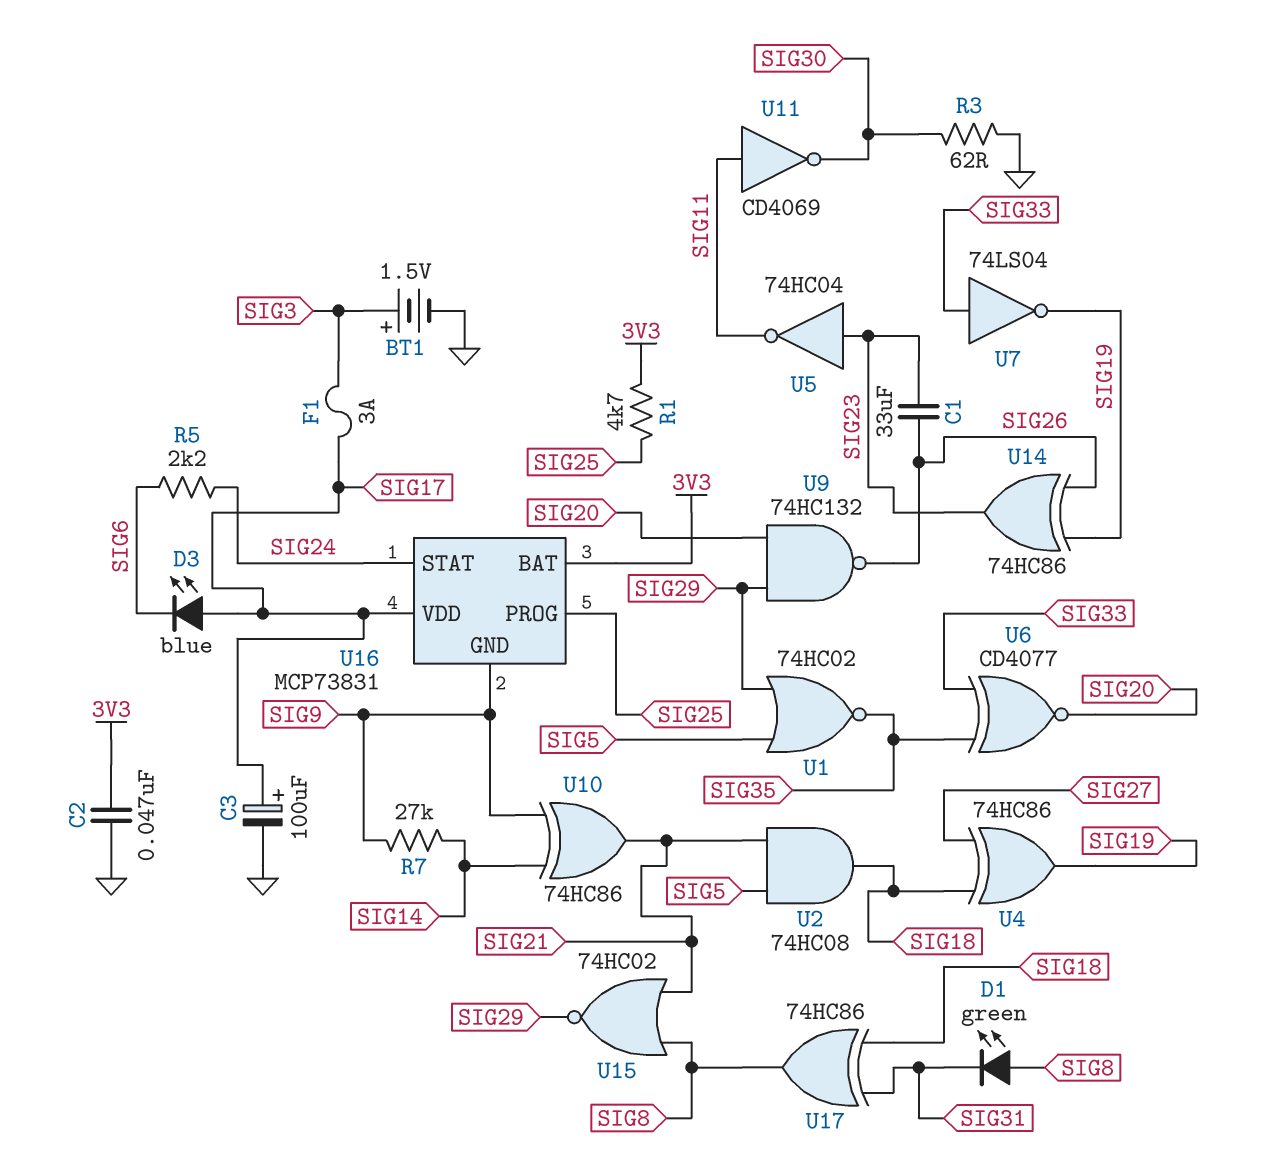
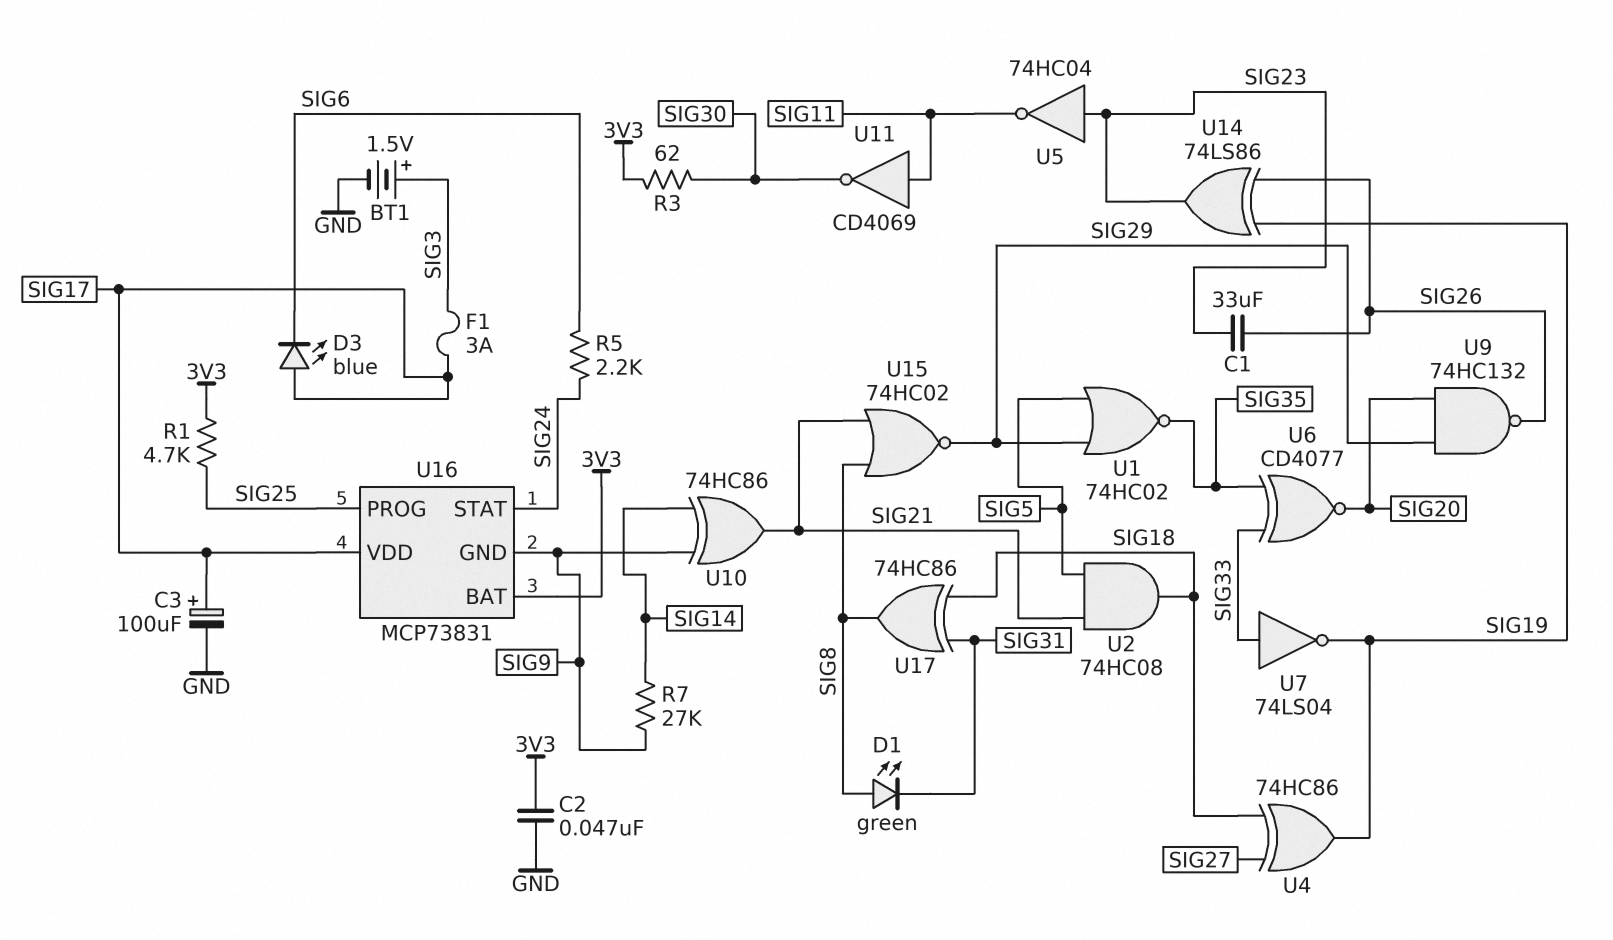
R3: 62 (GND, SIG30) -> 62 (3V3, SIG30)
U14: XOR 74HC86 (in SIG19, in SIG26, out SIG23) -> XOR 74LS86 (in SIG19, in SIG26, out SIG23)

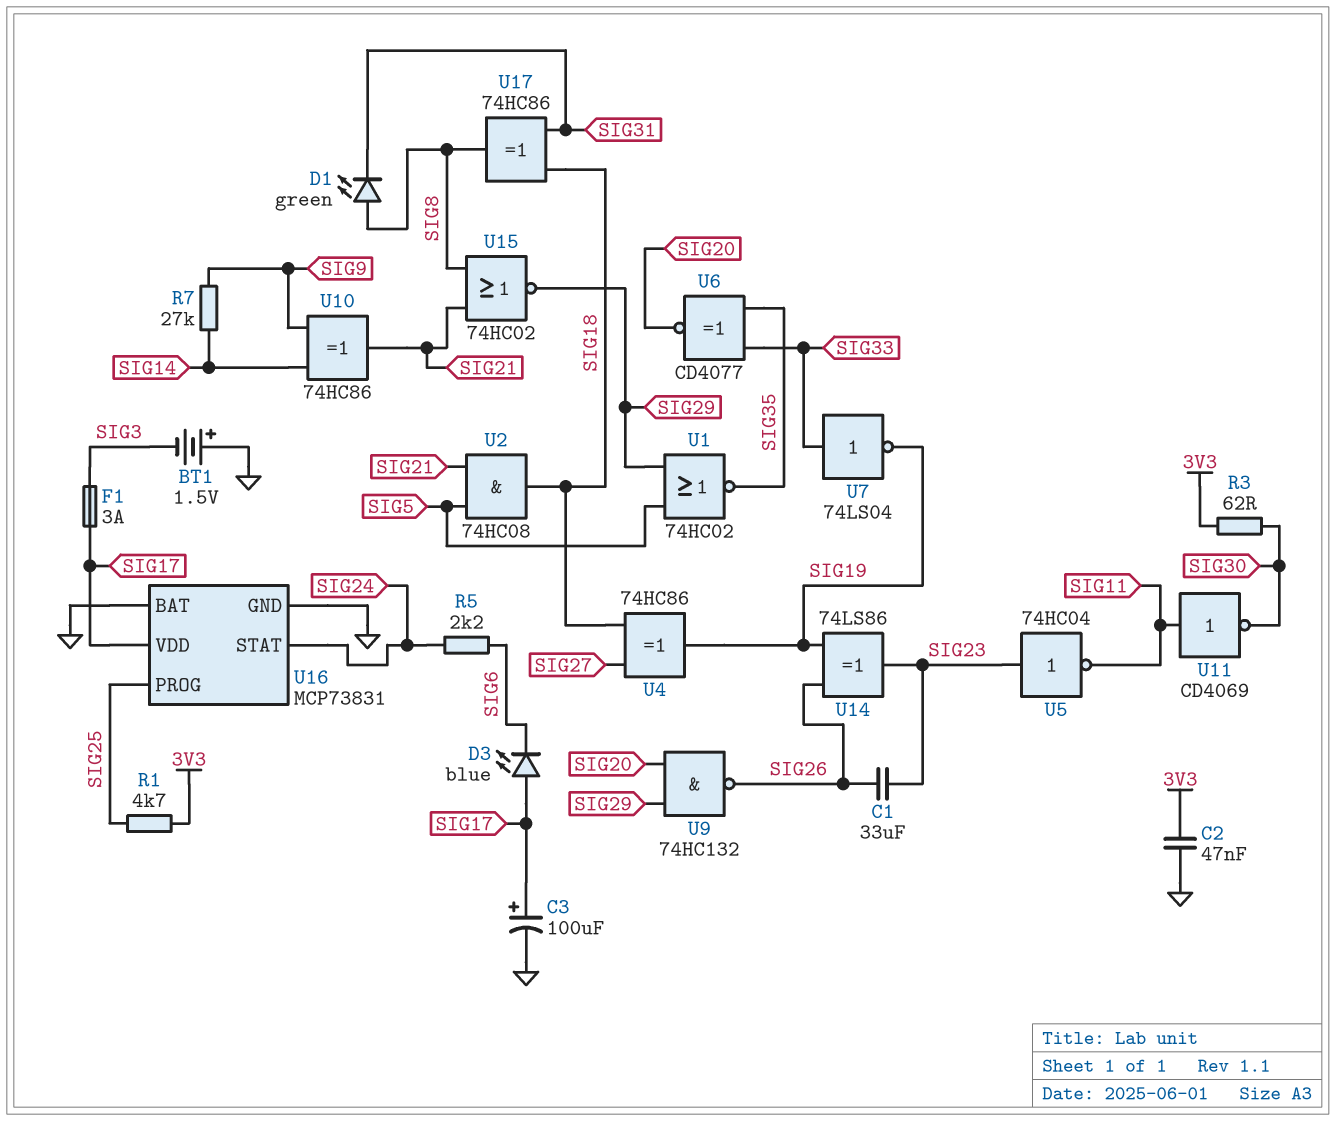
BT1: 1.5V (plus SIG3, minus GND) -> 1.5V (plus GND, minus SIG3)
U16 pin BAT: 3V3 -> GND
U16 pin GND: SIG9 -> GND

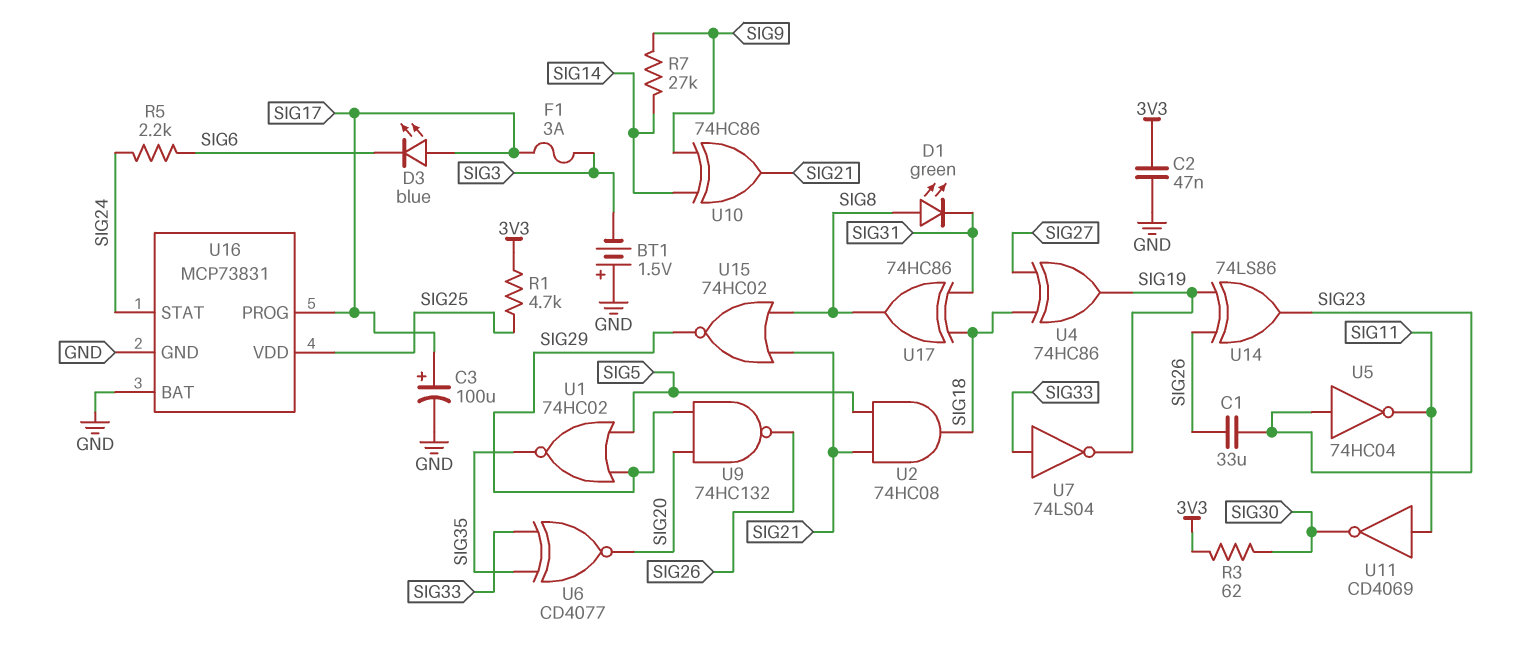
U16 pin PROG: SIG25 -> SIG17
U16 pin VDD: SIG17 -> SIG25

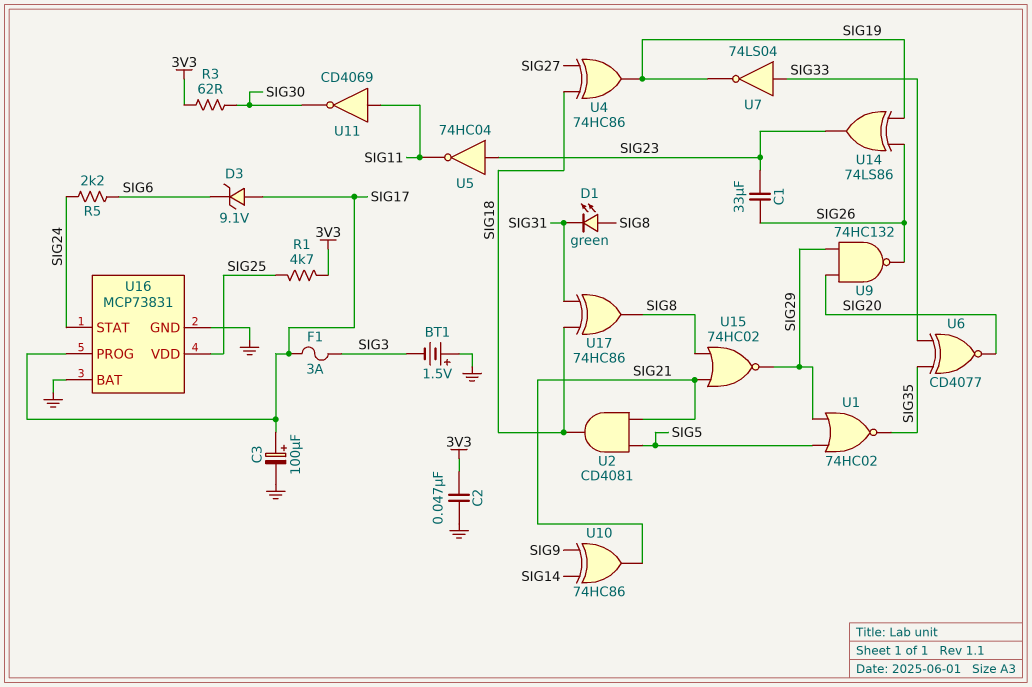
D3: LED blue (A SIG17, K SIG6) -> zener 9.1V (A SIG17, K SIG6)
R7: 27k (SIG9, SIG14) -> none
U2: AND 74HC08 (in SIG5, in SIG21, out SIG18) -> AND CD4081 (in SIG5, in SIG21, out SIG18)

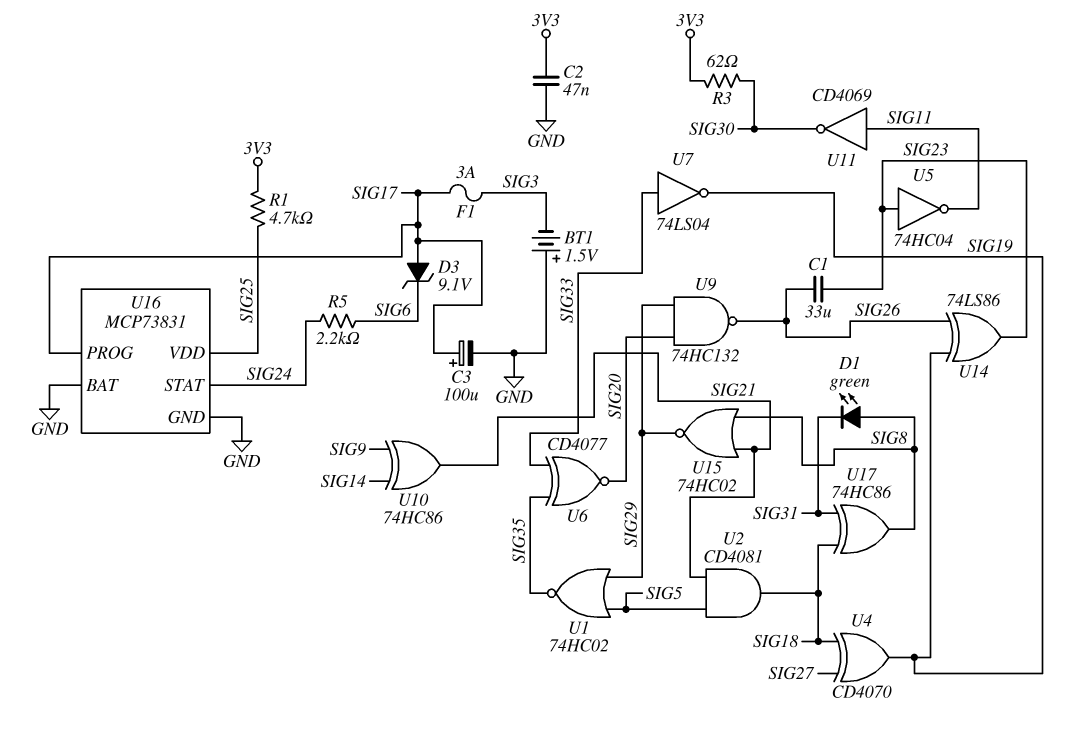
U4: XOR 74HC86 (in SIG18, in SIG27, out SIG19) -> XOR CD4070 (in SIG18, in SIG27, out SIG19)

